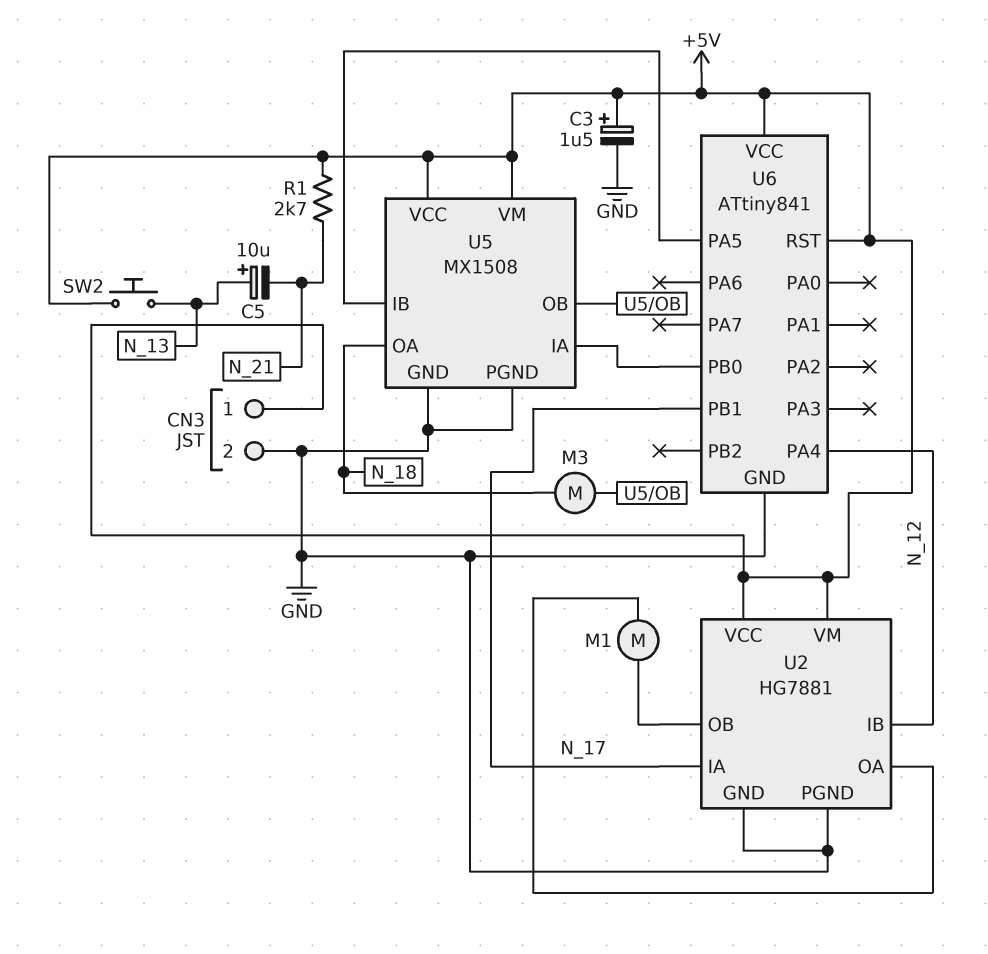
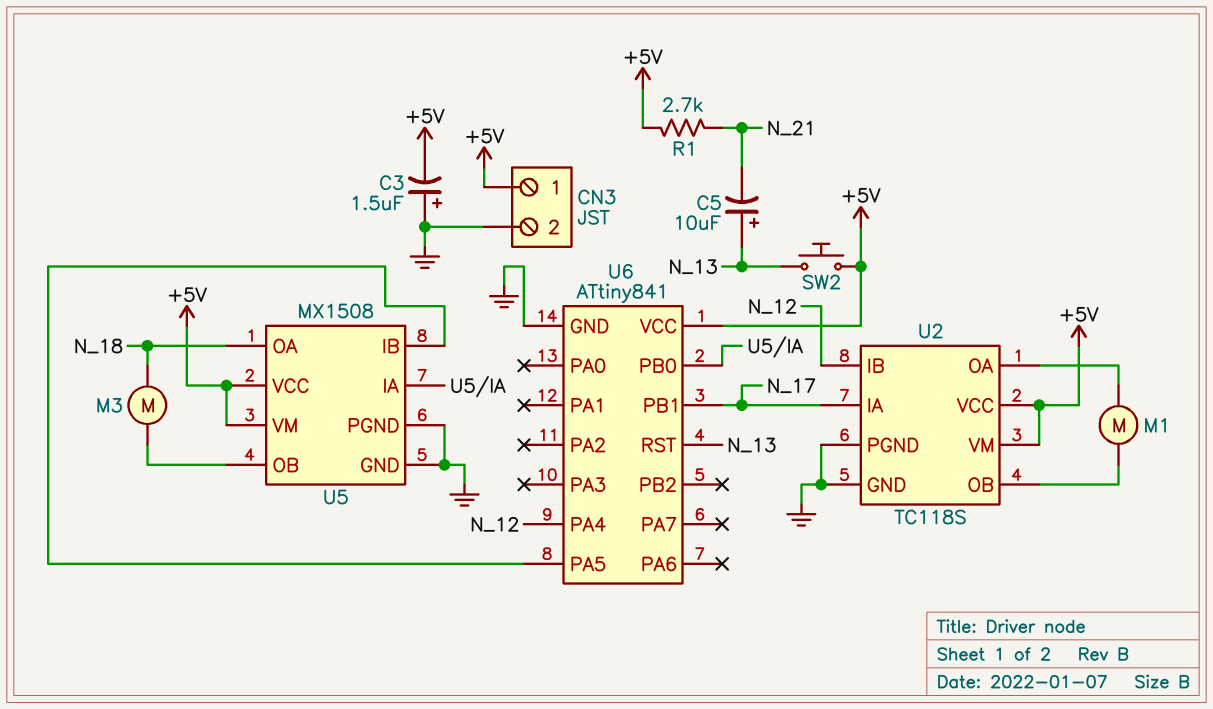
C3: 1.5uF (plus +5V, minus GND) -> 1.5uF (plus GND, minus +5V)
U2: HG7881 -> TC118S
U6 pin RST: +5V -> N_13

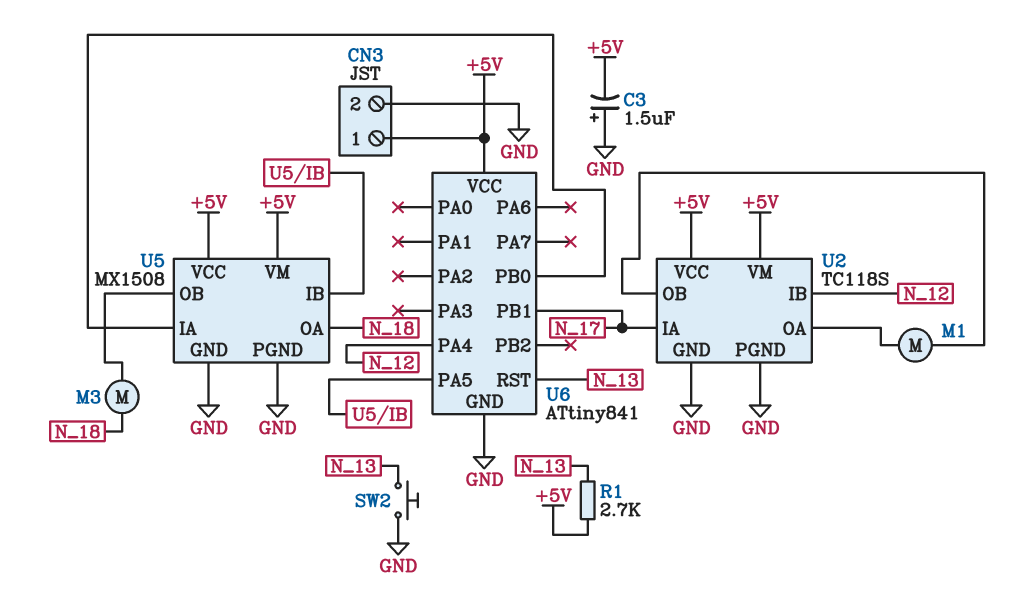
C5: 10uF (plus N_13, minus N_21) -> none
R1: 2.7k (+5V, N_21) -> 2.7k (+5V, N_13)
SW2: button (+5V, N_13) -> button (GND, N_13)

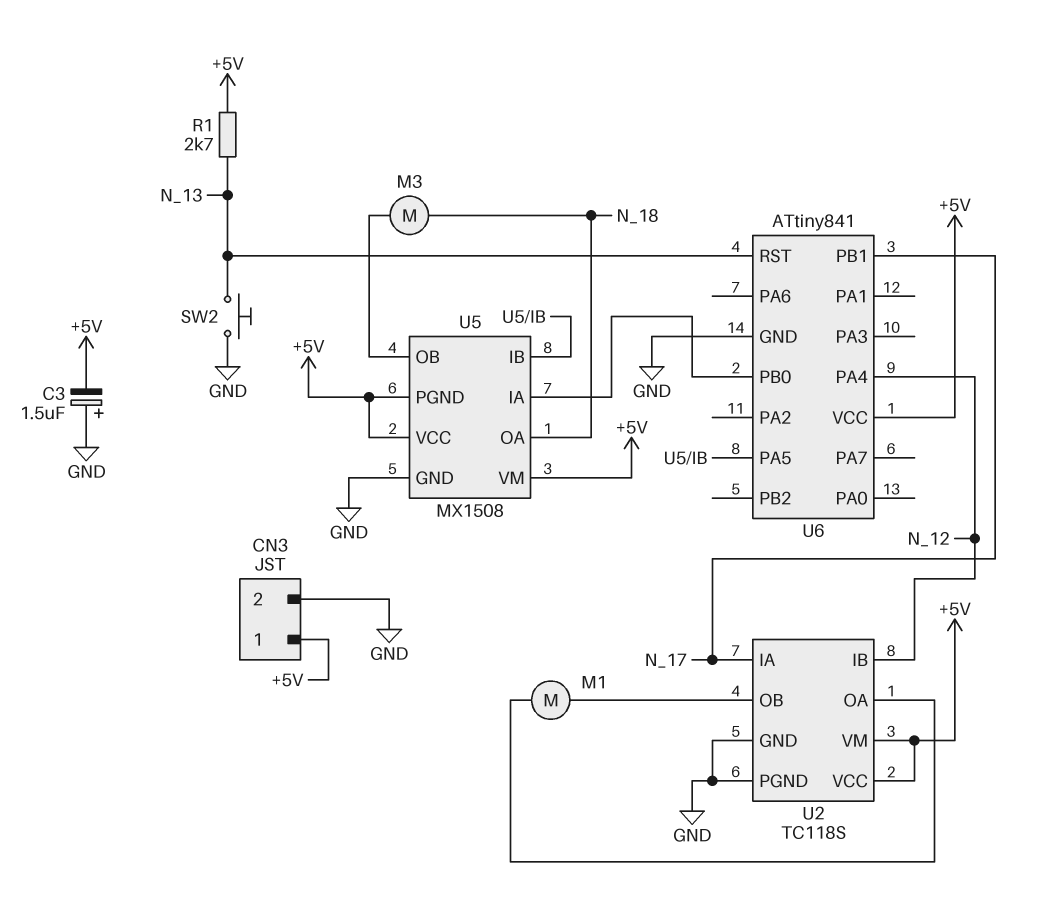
U5 pin PGND: GND -> +5V

